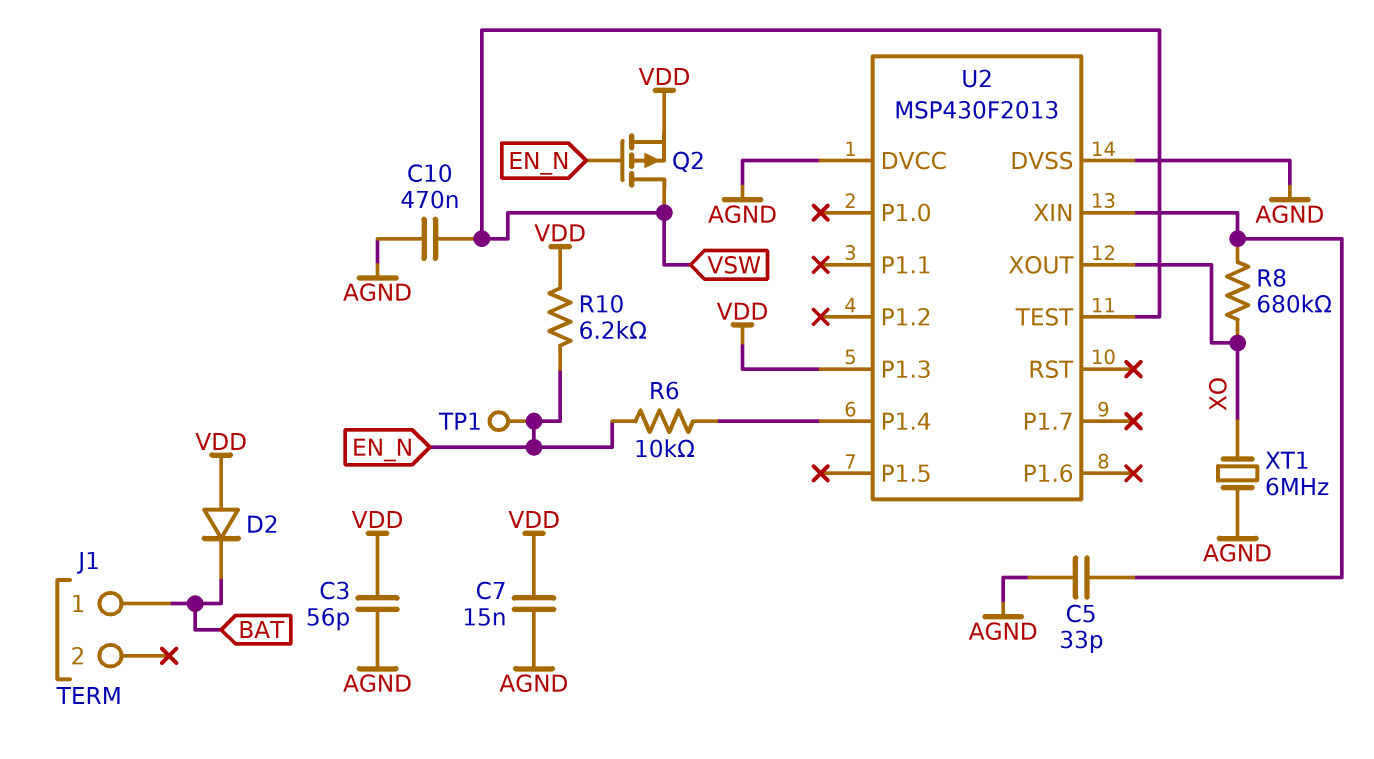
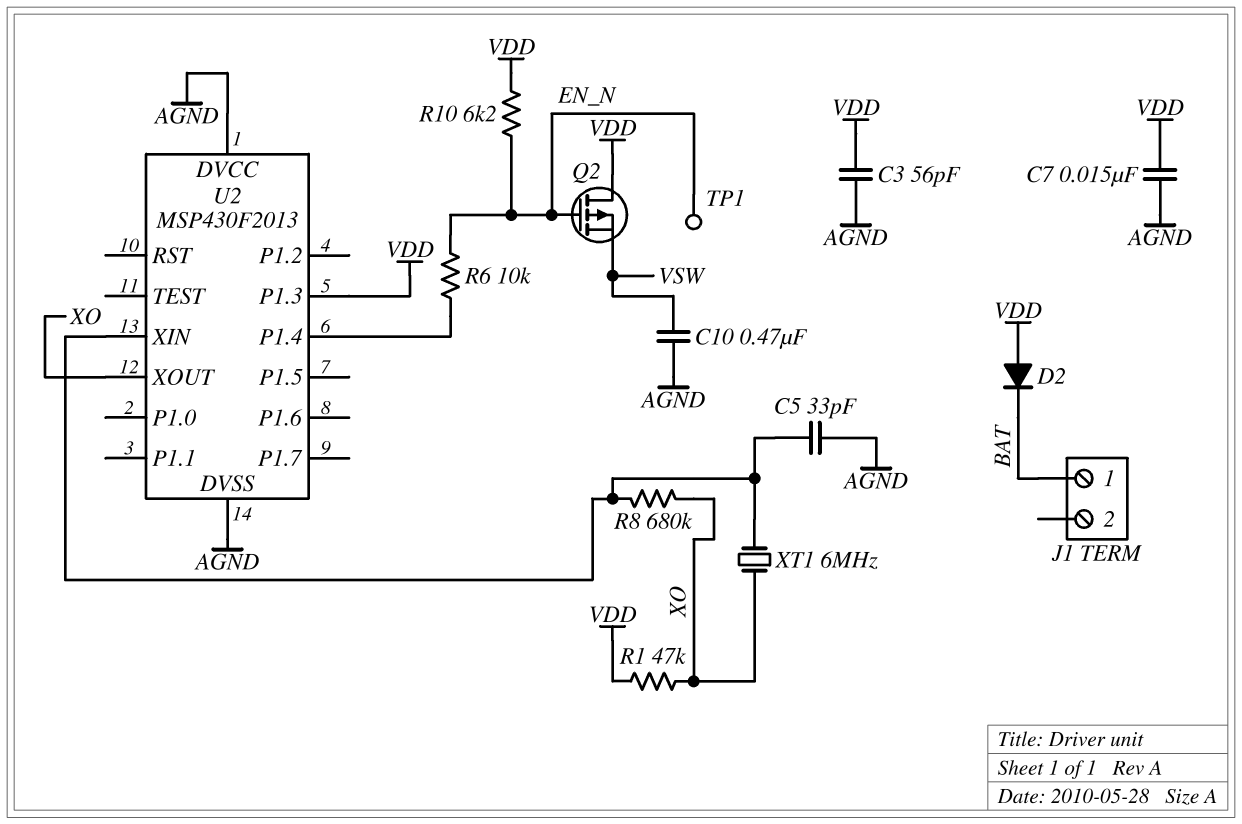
Q2: PMOS (G EN_N, D VSW, S VDD) -> PMOS (G EN_N, D VDD, S VSW)
R1: none -> 47k (VDD, XO)
U2 pin TEST: VSW -> none
XT1: 6MHz (AGND, XO) -> 6MHz (U2/XIN, XO)

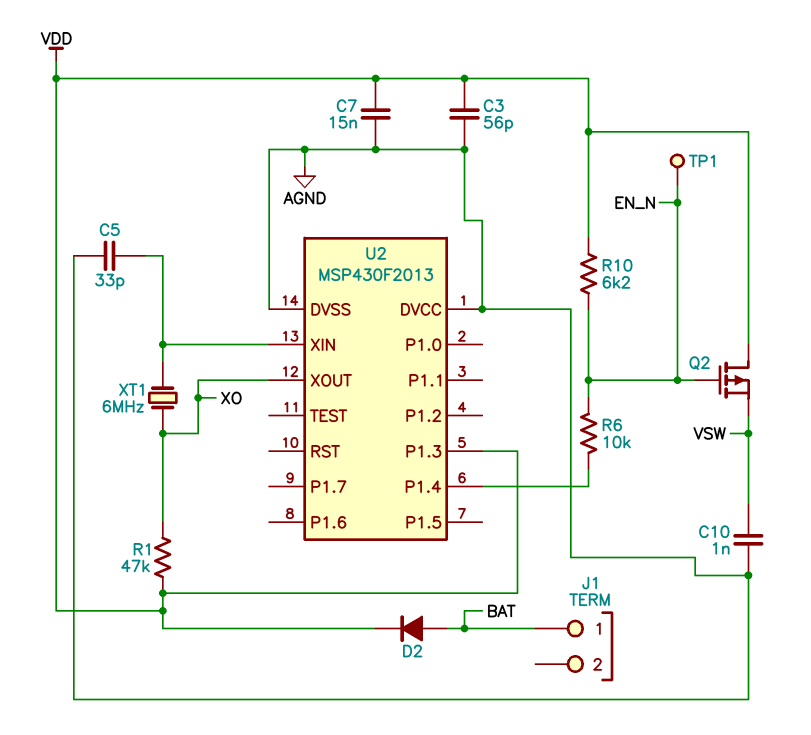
C10: 470nF (AGND, VSW) -> 1nF (AGND, VSW)
D2: diode (A VDD, K BAT) -> diode (A BAT, K VDD)
R8: 680k (U2/XIN, XO) -> none

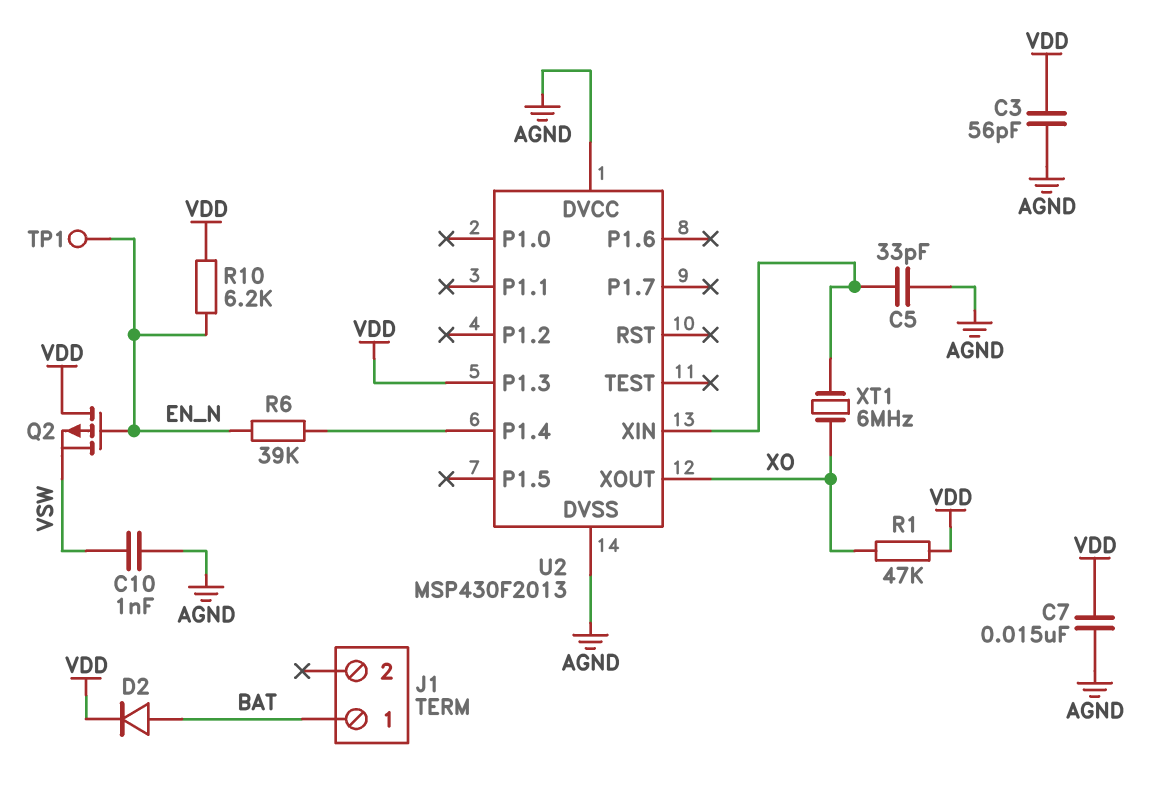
R6: 10k (EN_N, U2/P1.4) -> 39k (EN_N, U2/P1.4)

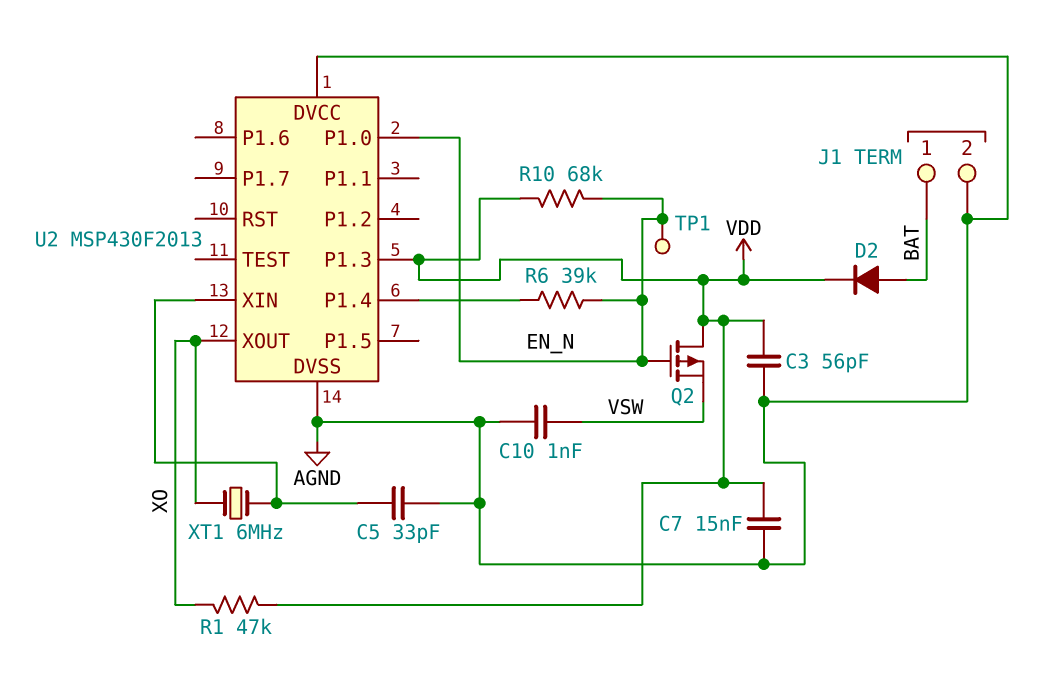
J1 pin 2: none -> AGND
R10: 6.2k (EN_N, VDD) -> 68k (EN_N, VDD)
U2 pin P1.0: none -> EN_N

